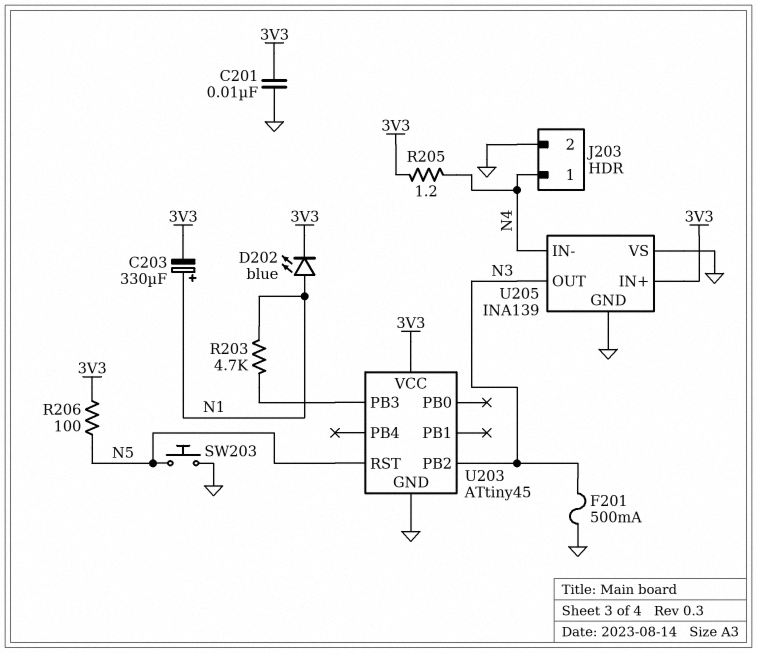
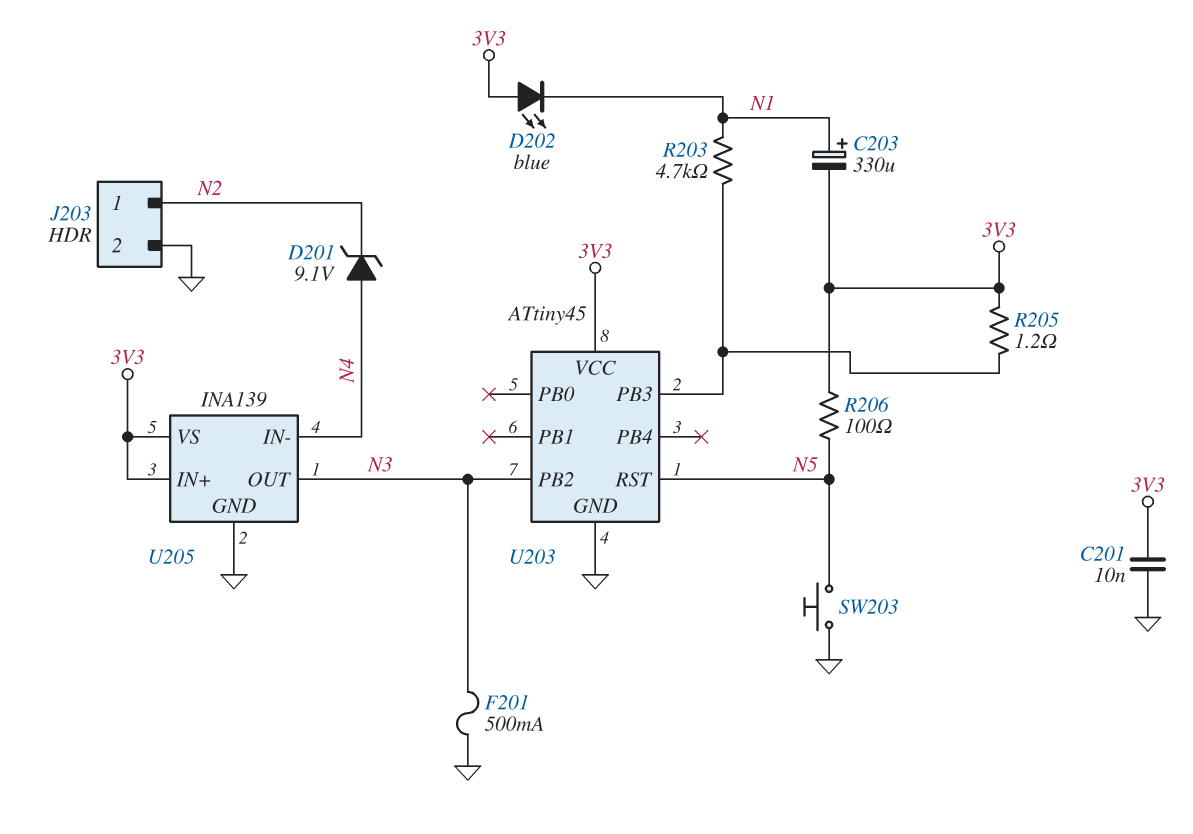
D201: none -> zener 9.1V (A N4, K N2)
D202: LED blue (A N1, K 3V3) -> LED blue (A 3V3, K N1)
J203 pin 1: N4 -> N2
R205: 1.2 (3V3, N4) -> 1.2 (3V3, U203/PB3)
U205 pin VS: GND -> 3V3

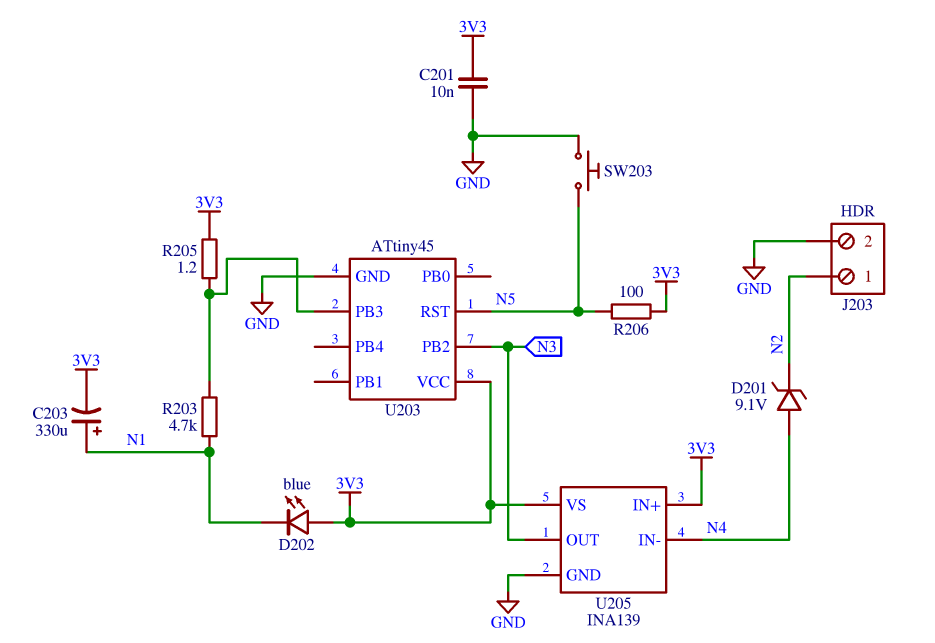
F201: 500mA (GND, N3) -> none

